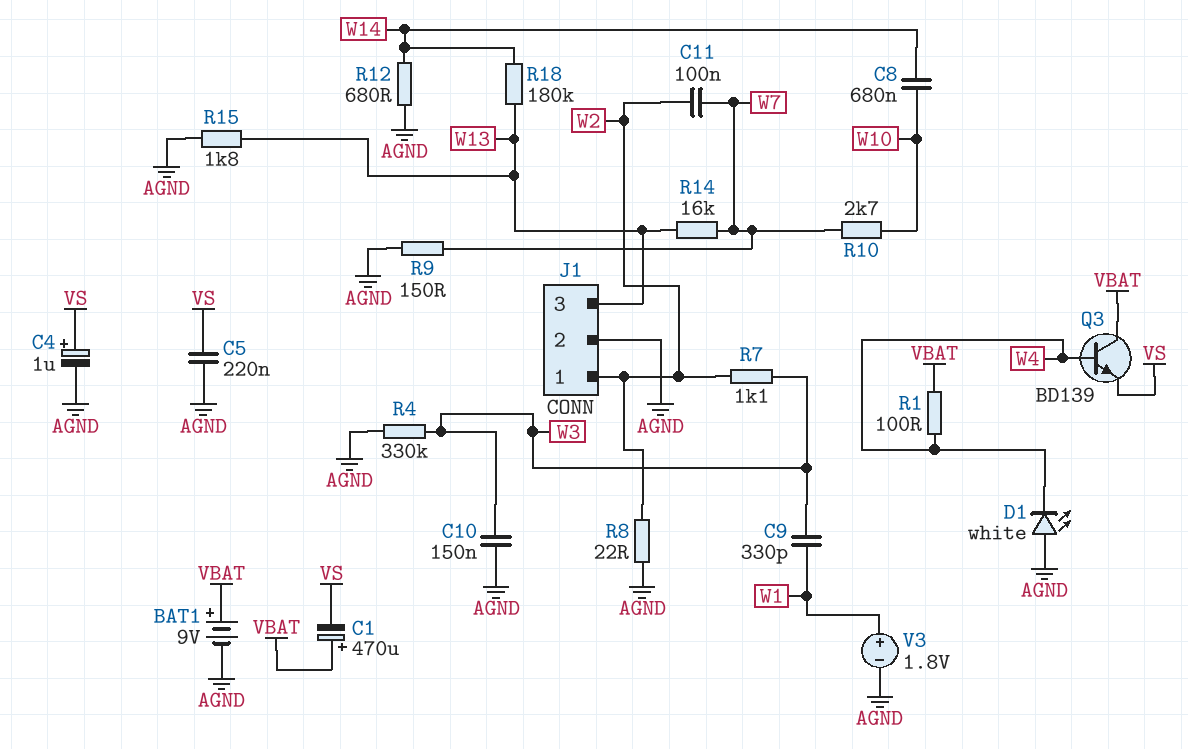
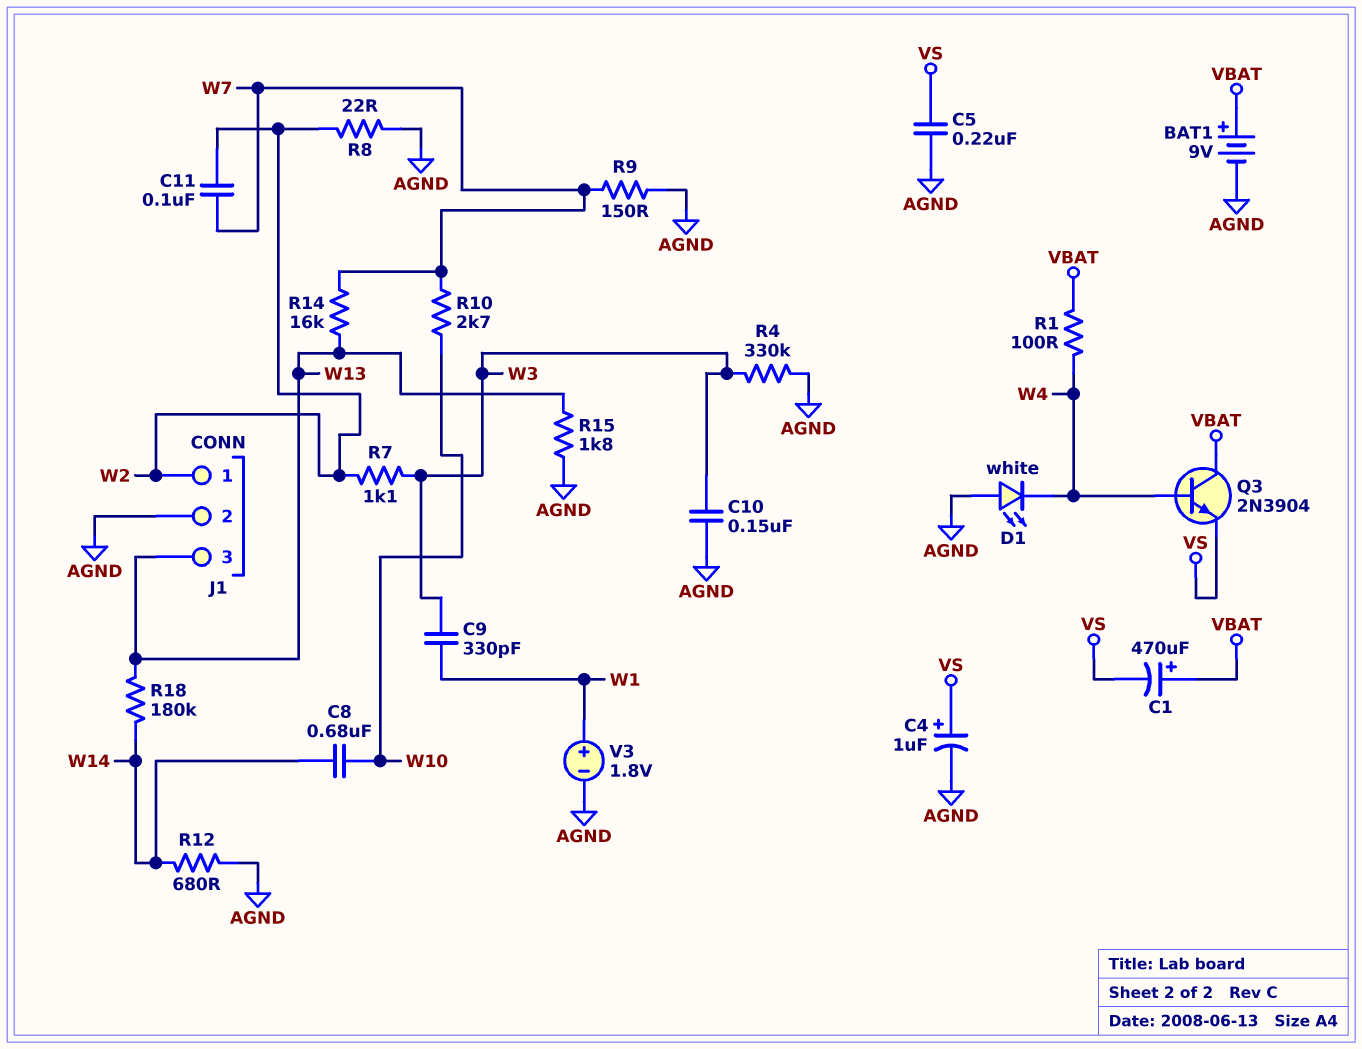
Q3: NPN BD139 (B W4, C VBAT, E VS) -> NPN 2N3904 (B W4, C VBAT, E VS)

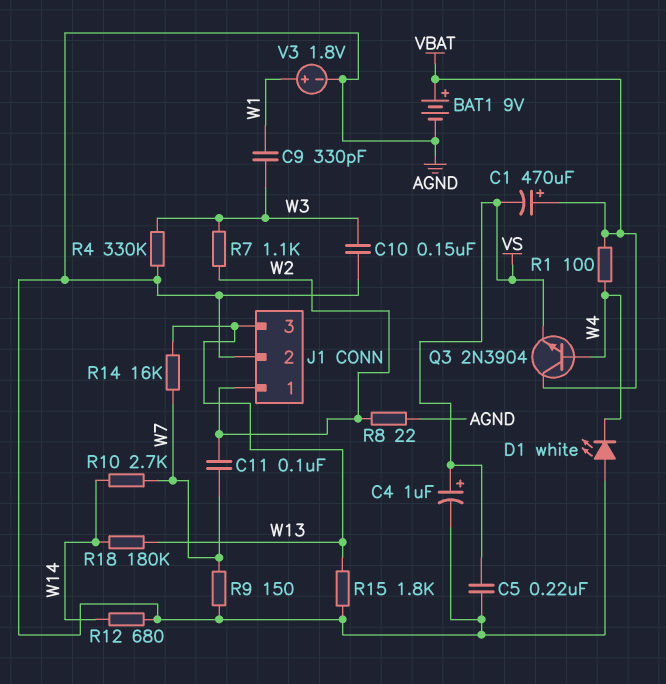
C8: 680nF (W10, W14) -> none
R10: 2.7k (W7, W10) -> 2.7k (W7, W14)

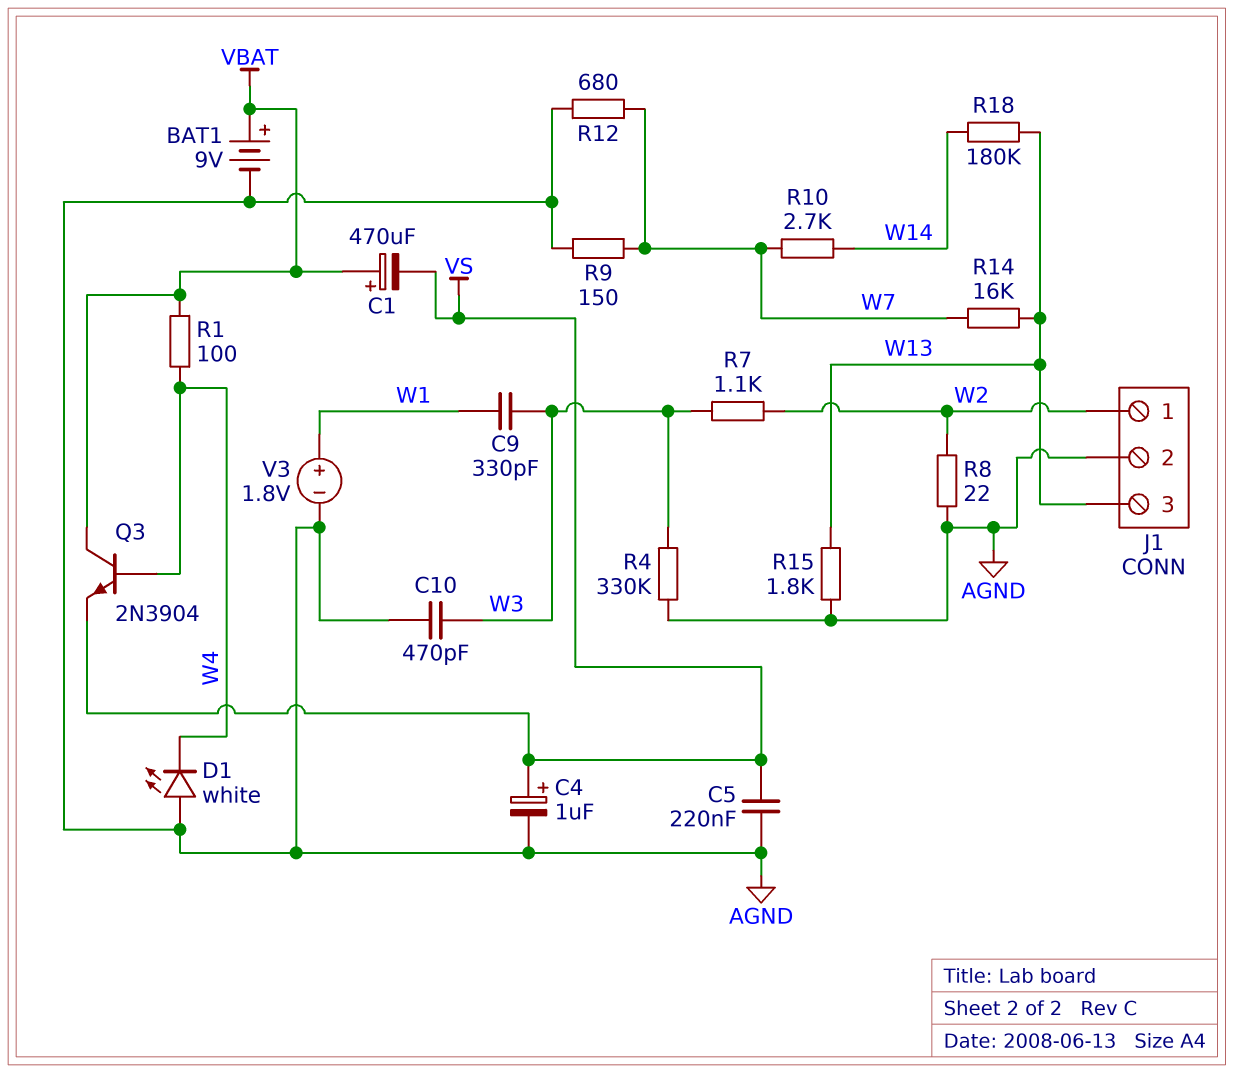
C10: 150nF (AGND, W3) -> 470pF (AGND, W3)
C11: 100nF (W2, W7) -> none
R12: 680 (AGND, W14) -> 680 (AGND, W7)

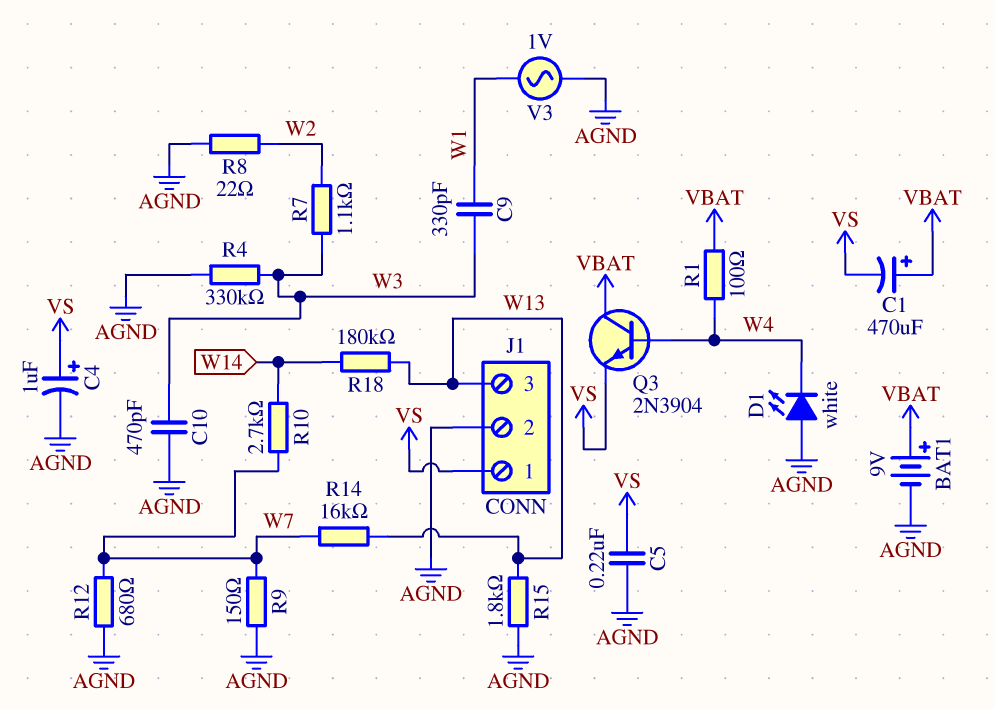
J1 pin 1: W2 -> VS
V3: 1.8V (plus W1, minus AGND) -> AC 1V (AGND, W1)

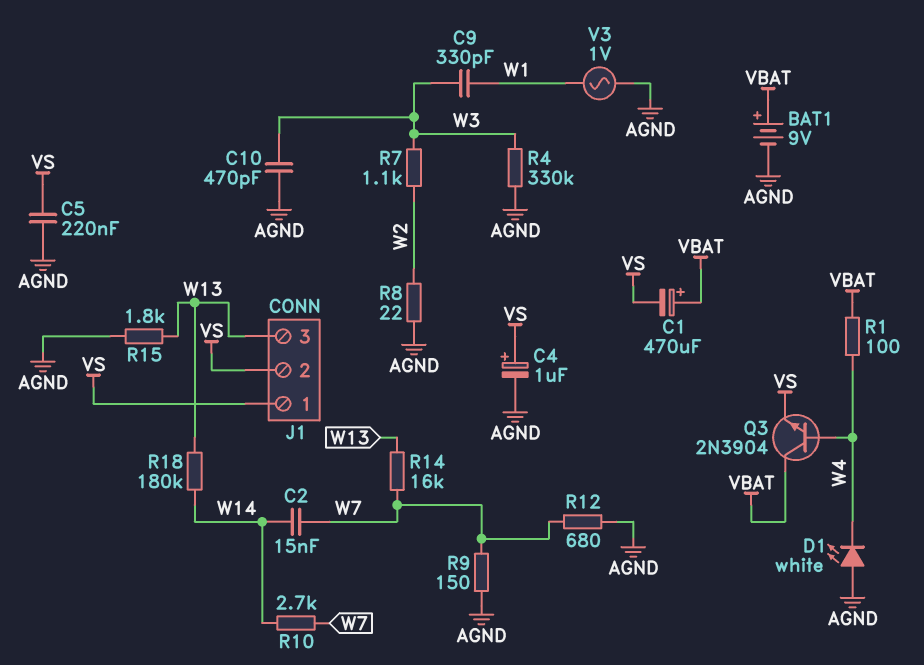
C2: none -> 15nF (W7, W14)
J1 pin 2: AGND -> VS

